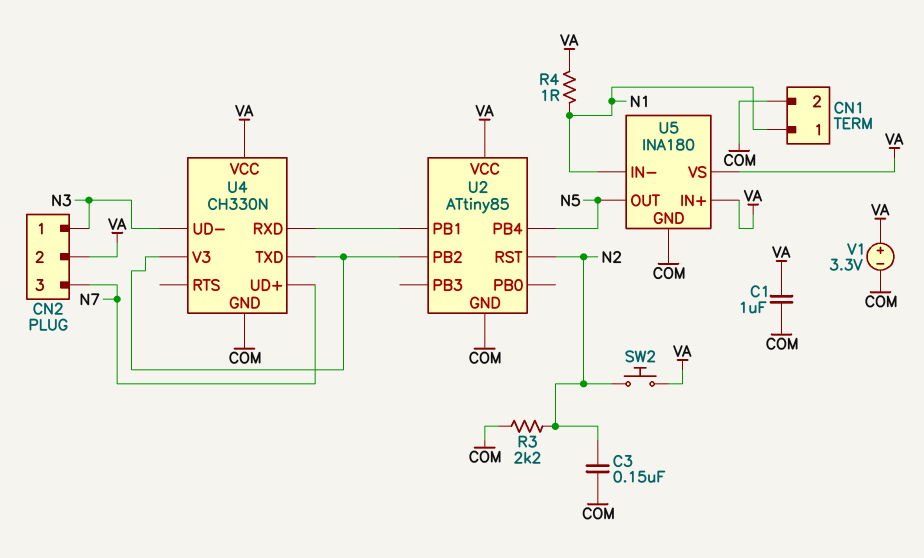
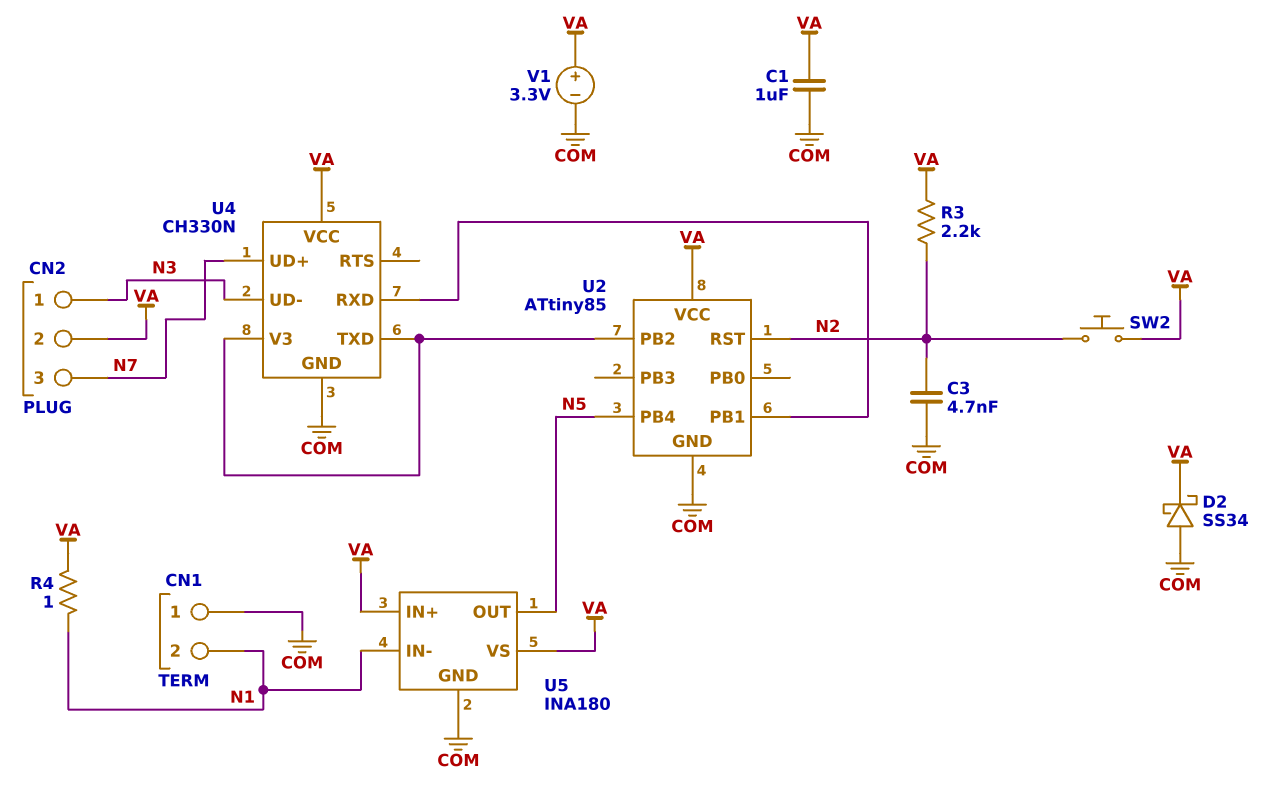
C3: 150nF (COM, N2) -> 4.7nF (COM, N2)
CN1 pin 1: N1 -> COM
CN1 pin 2: COM -> N1
D2: none -> schottky SS34 (A COM, K VA)
R3: 2.2k (COM, N2) -> 2.2k (N2, VA)

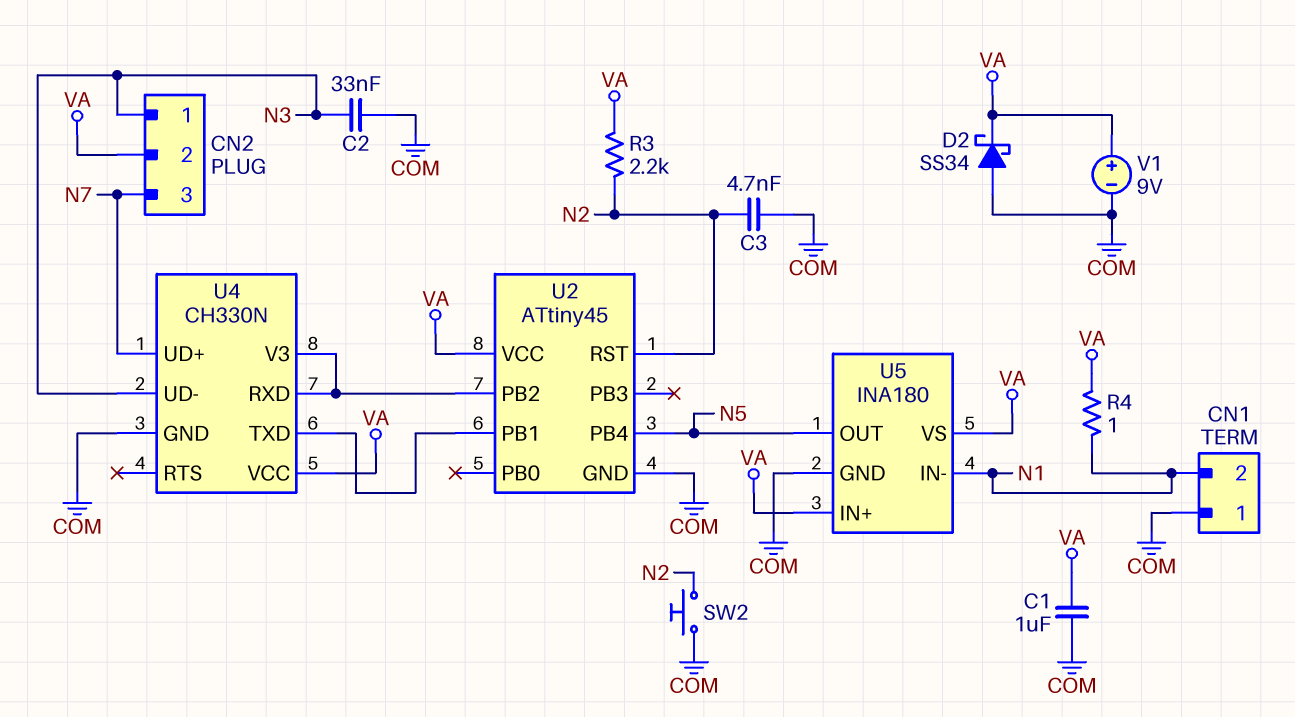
C2: none -> 33nF (COM, N3)
SW2: button (N2, VA) -> button (COM, N2)
U2: ATtiny85 -> ATtiny45
U4 pin RXD: U2/PB1 -> U2/PB2
U4 pin TXD: U2/PB2 -> U2/PB1
V1: 3.3V (plus VA, minus COM) -> 9V (plus VA, minus COM)

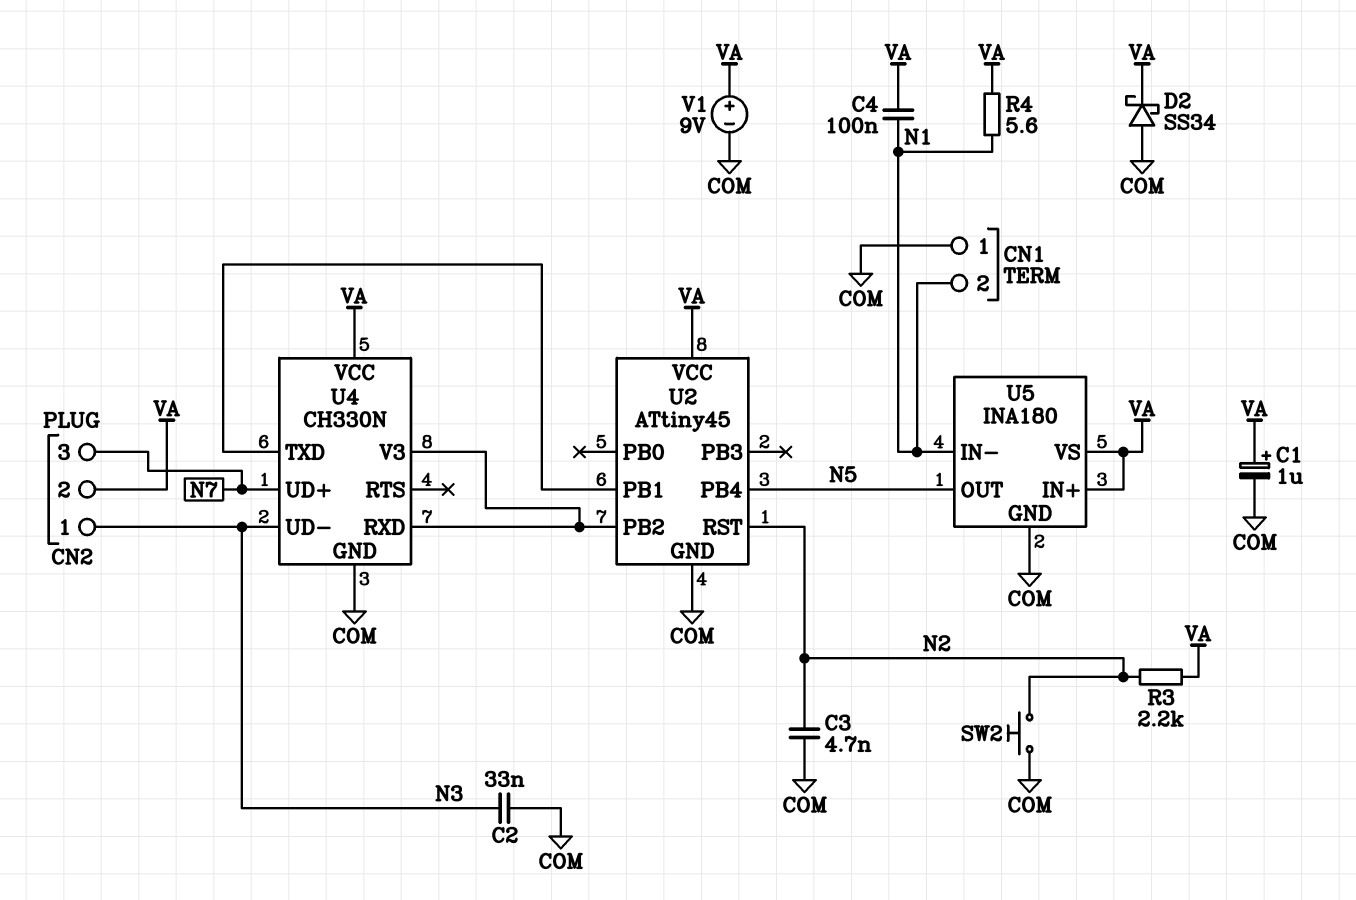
C1: 1uF (COM, VA) -> 1uF (plus VA, minus COM)
C4: none -> 100nF (N1, VA)
R4: 1 (N1, VA) -> 5.6 (N1, VA)

